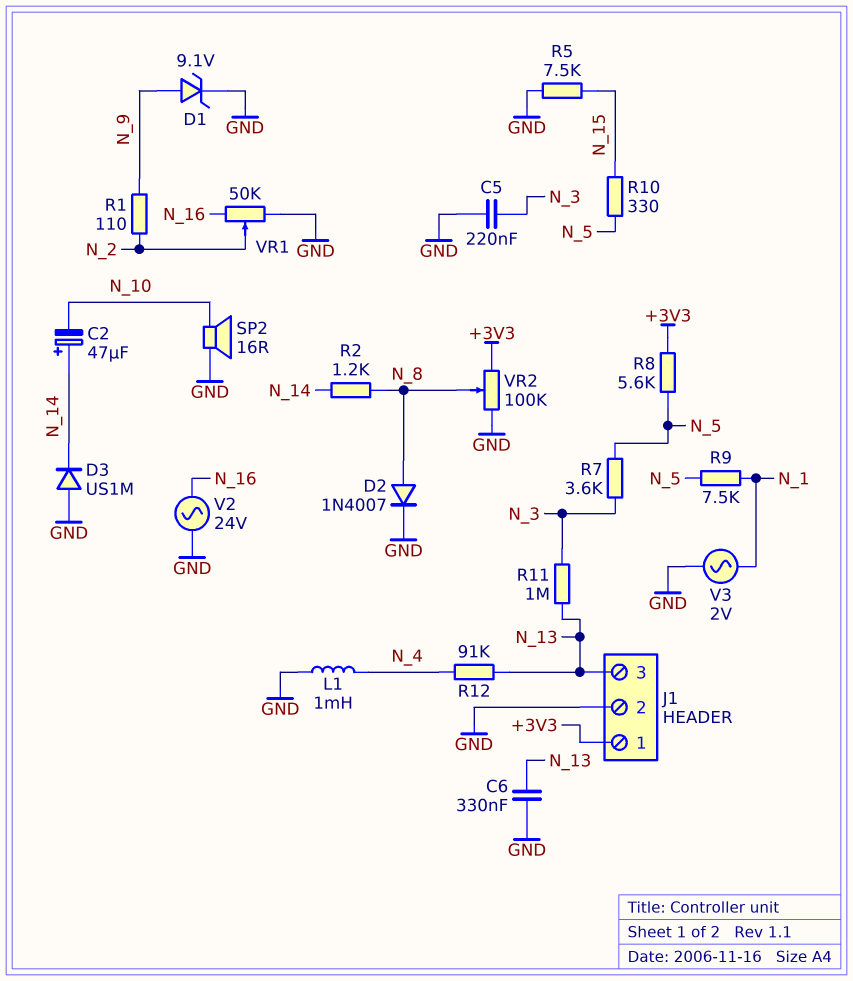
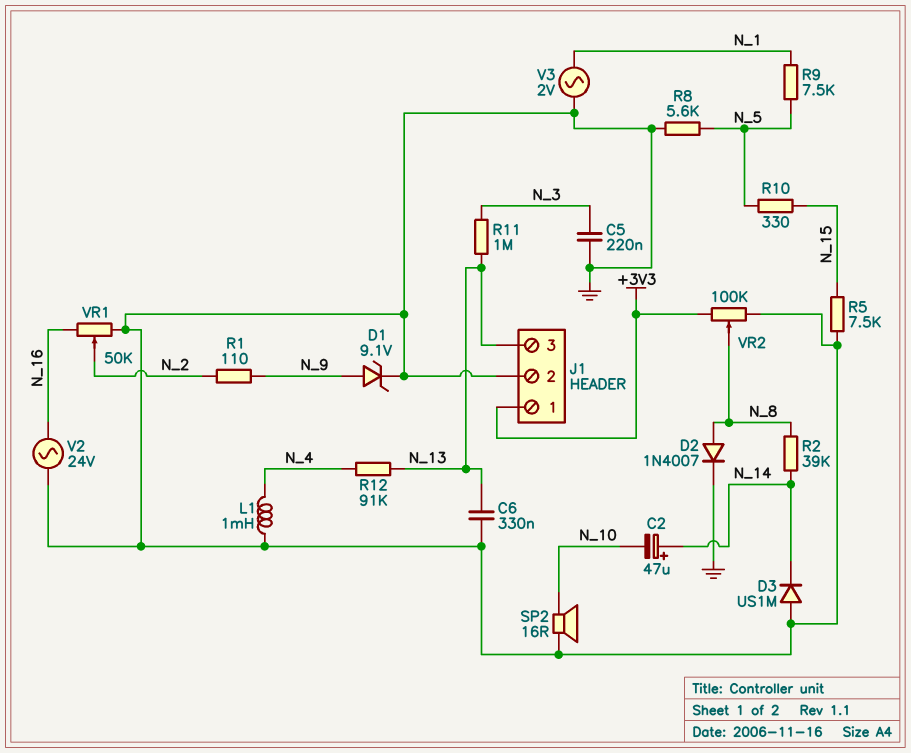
R2: 1.2k (N_8, N_14) -> 39k (N_8, N_14)
R7: 3.6k (N_3, N_5) -> none
R8: 5.6k (+3V3, N_5) -> 5.6k (GND, N_5)

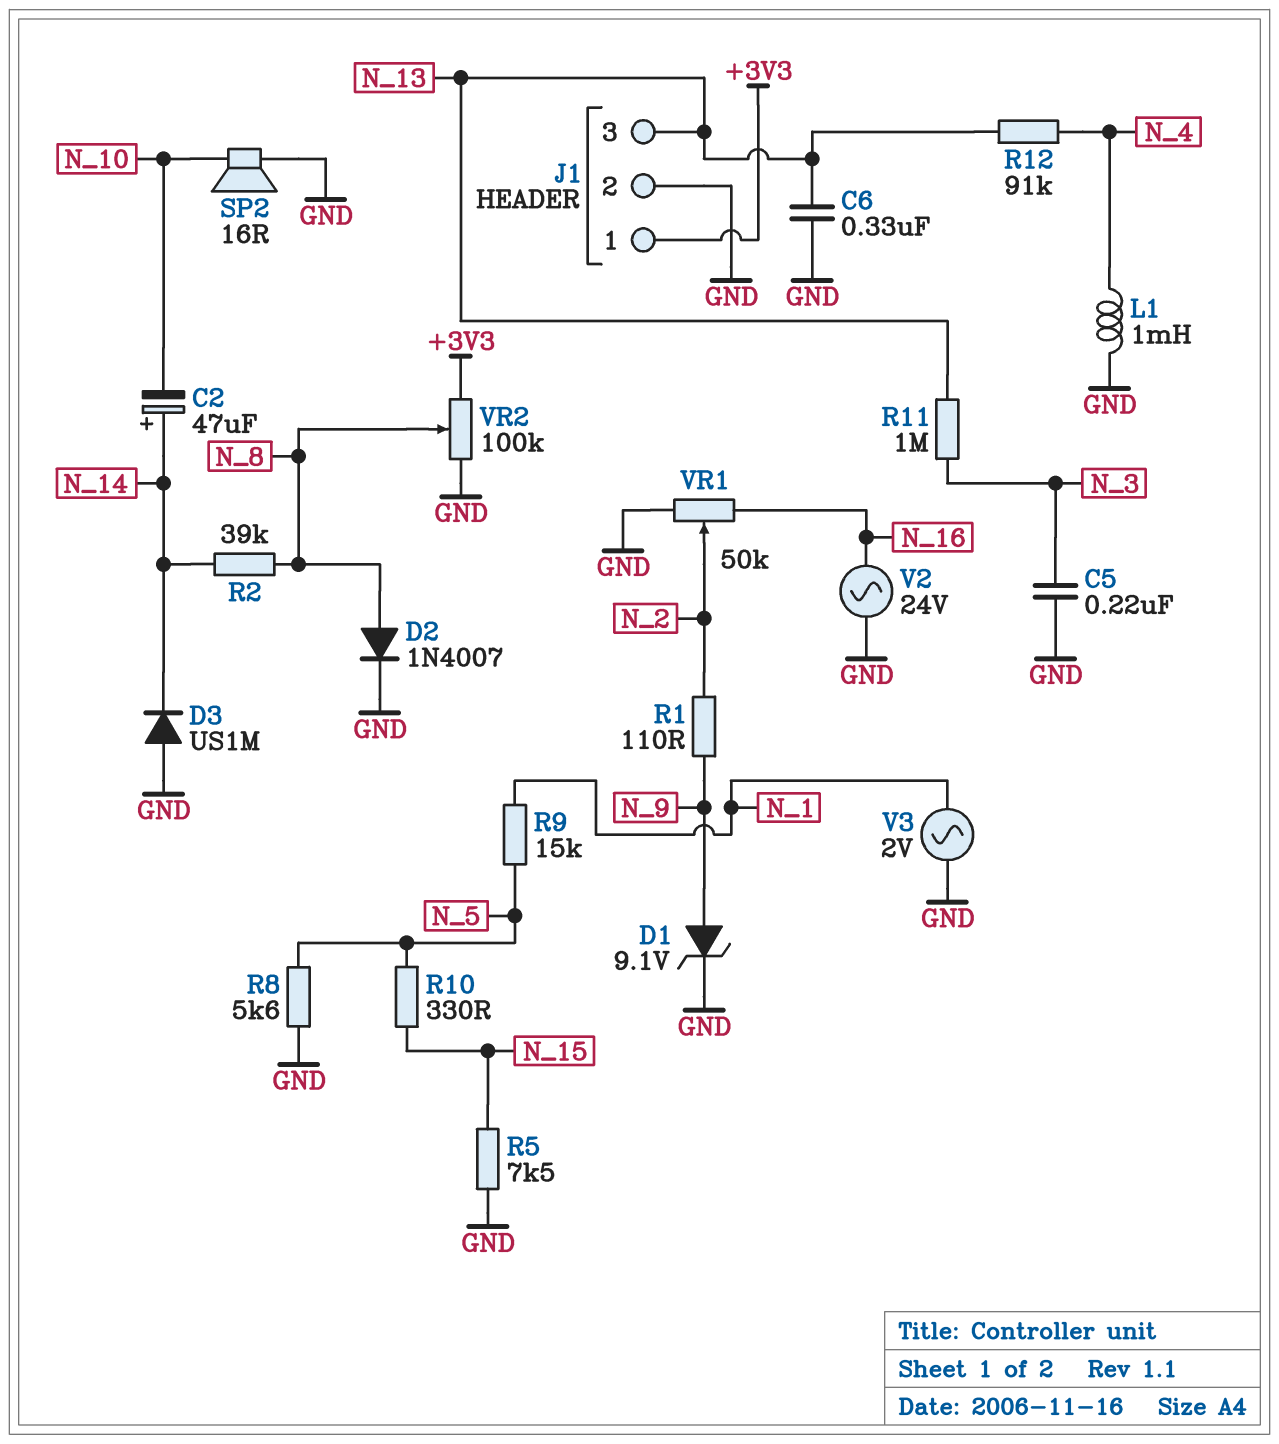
R9: 7.5k (N_1, N_5) -> 15k (N_1, N_5)

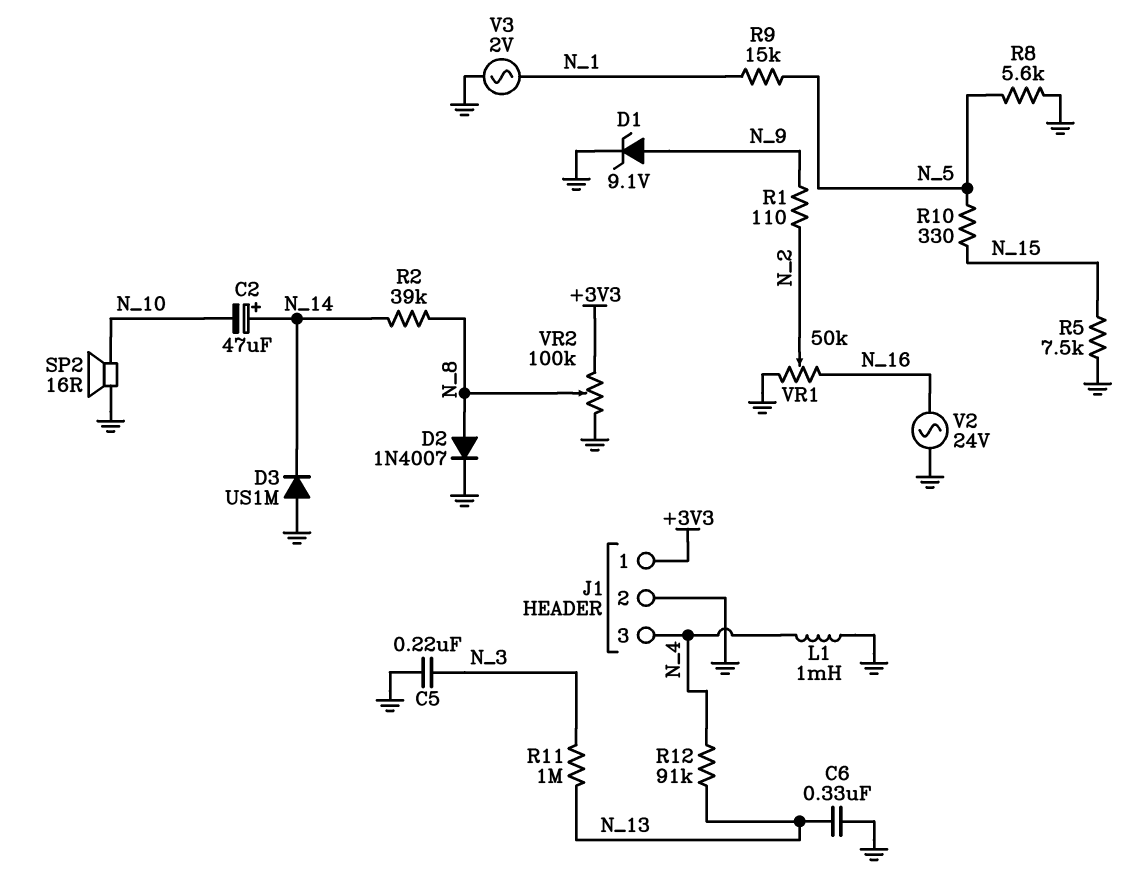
J1 pin 3: N_13 -> N_4

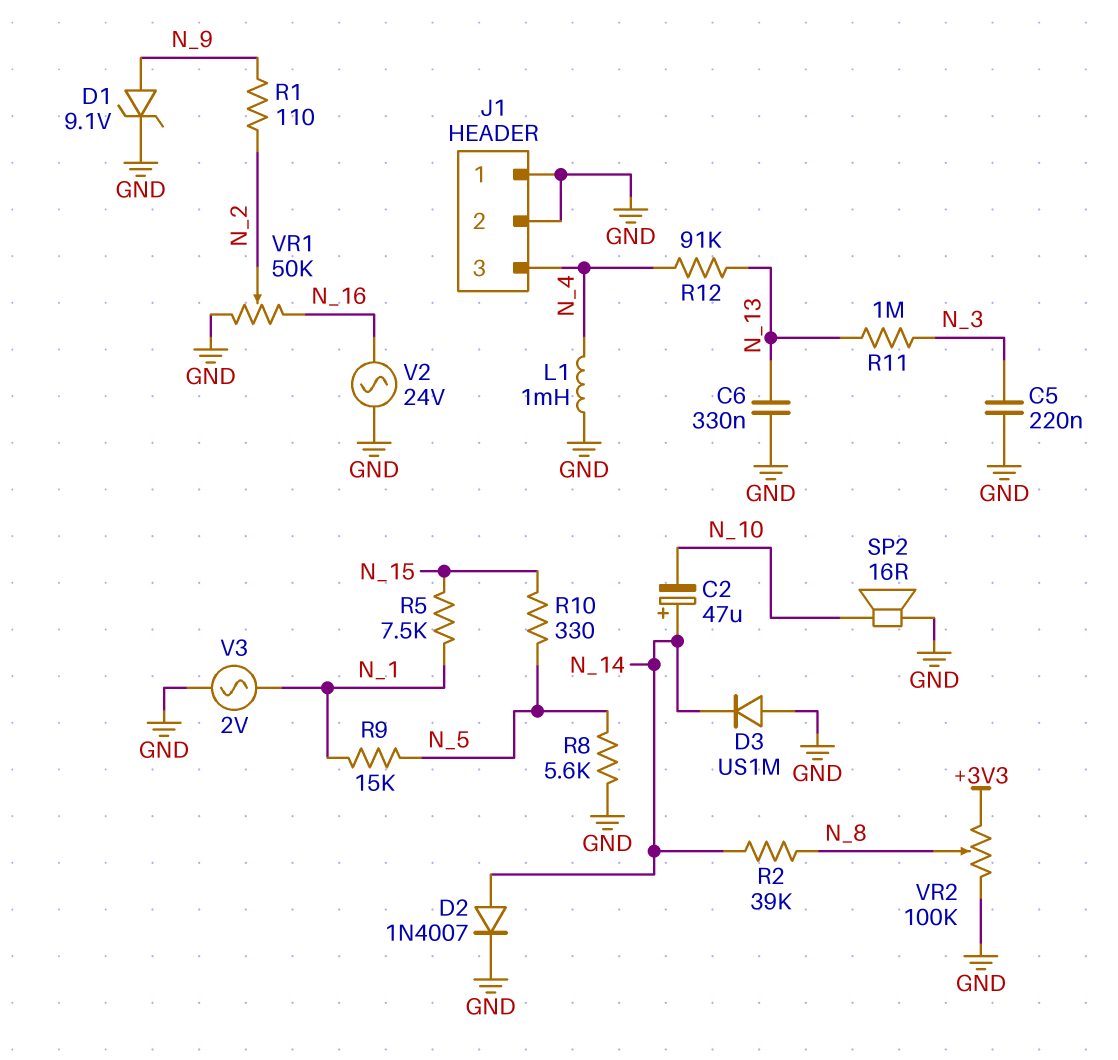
D2: diode 1N4007 (A N_8, K GND) -> diode 1N4007 (A N_14, K GND)
J1 pin 1: +3V3 -> GND
R5: 7.5k (GND, N_15) -> 7.5k (N_1, N_15)

